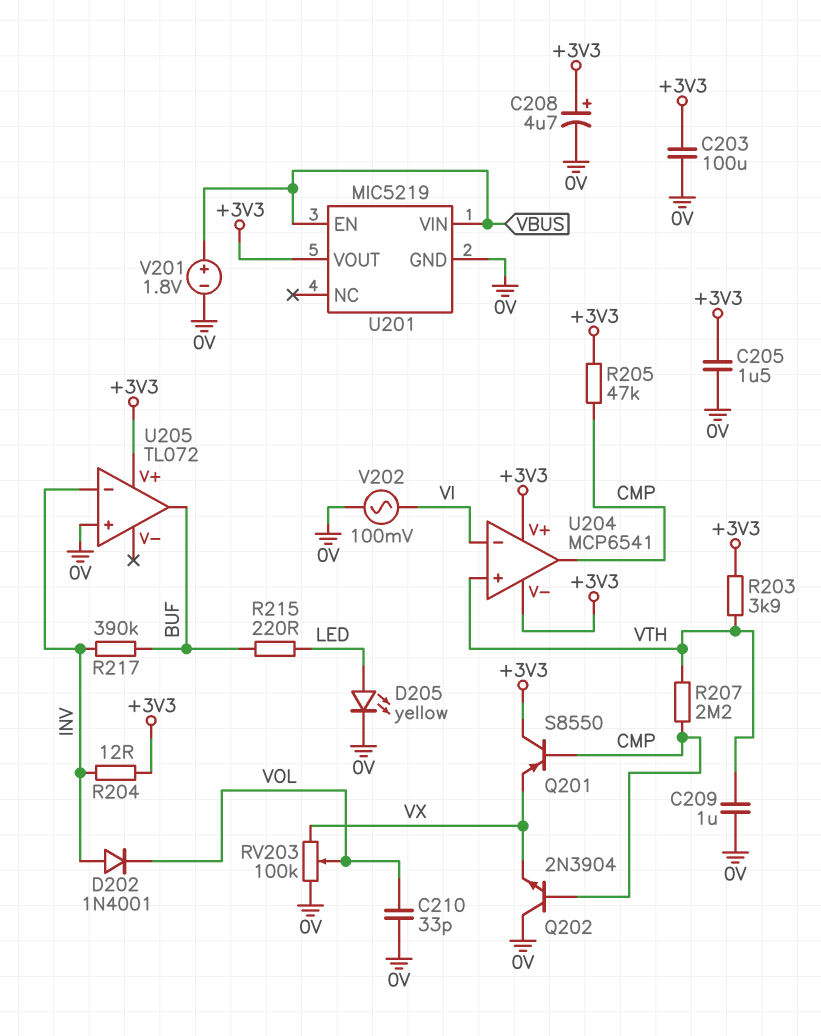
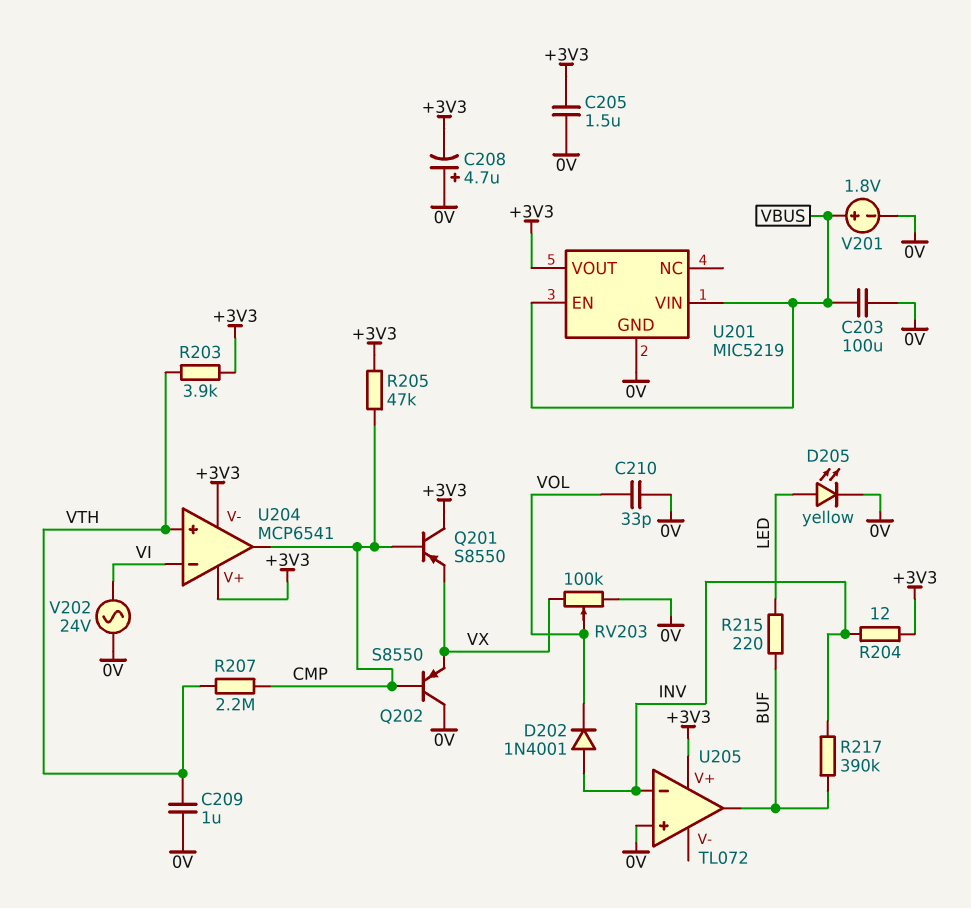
C203: 100uF (+3V3, 0V) -> 100uF (0V, VBUS)
C208: 4.7uF (plus +3V3, minus 0V) -> 4.7uF (plus 0V, minus +3V3)
Q202: NPN 2N3904 (B CMP, C 0V, E VX) -> PNP S8550 (B CMP, C 0V, E VX)
V202: AC 100mV (0V, VI) -> AC 24V (0V, VI)

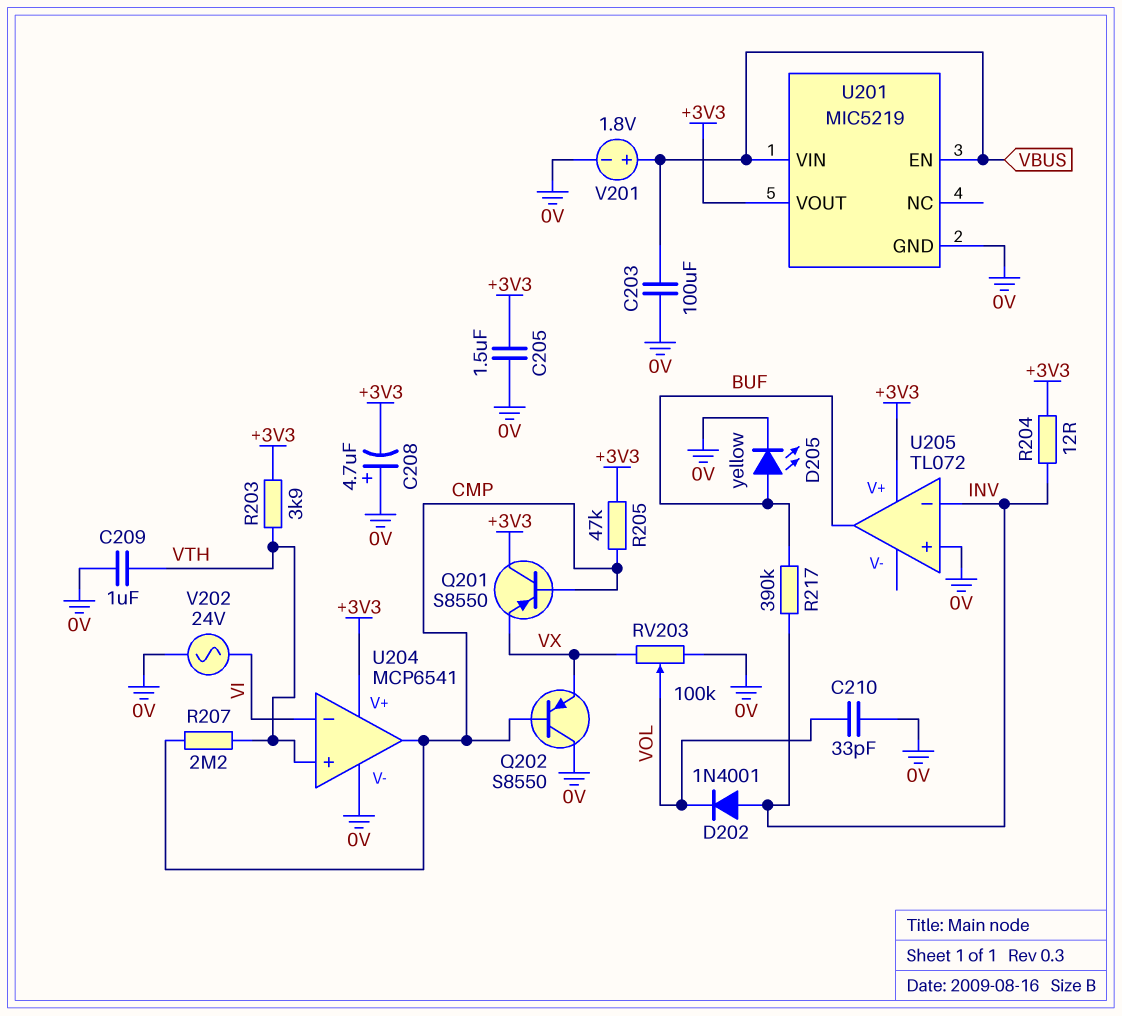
D205: LED yellow (A LED, K 0V) -> LED yellow (A BUF, K 0V)
R215: 220 (BUF, LED) -> none
U204 pin V-: +3V3 -> 0V

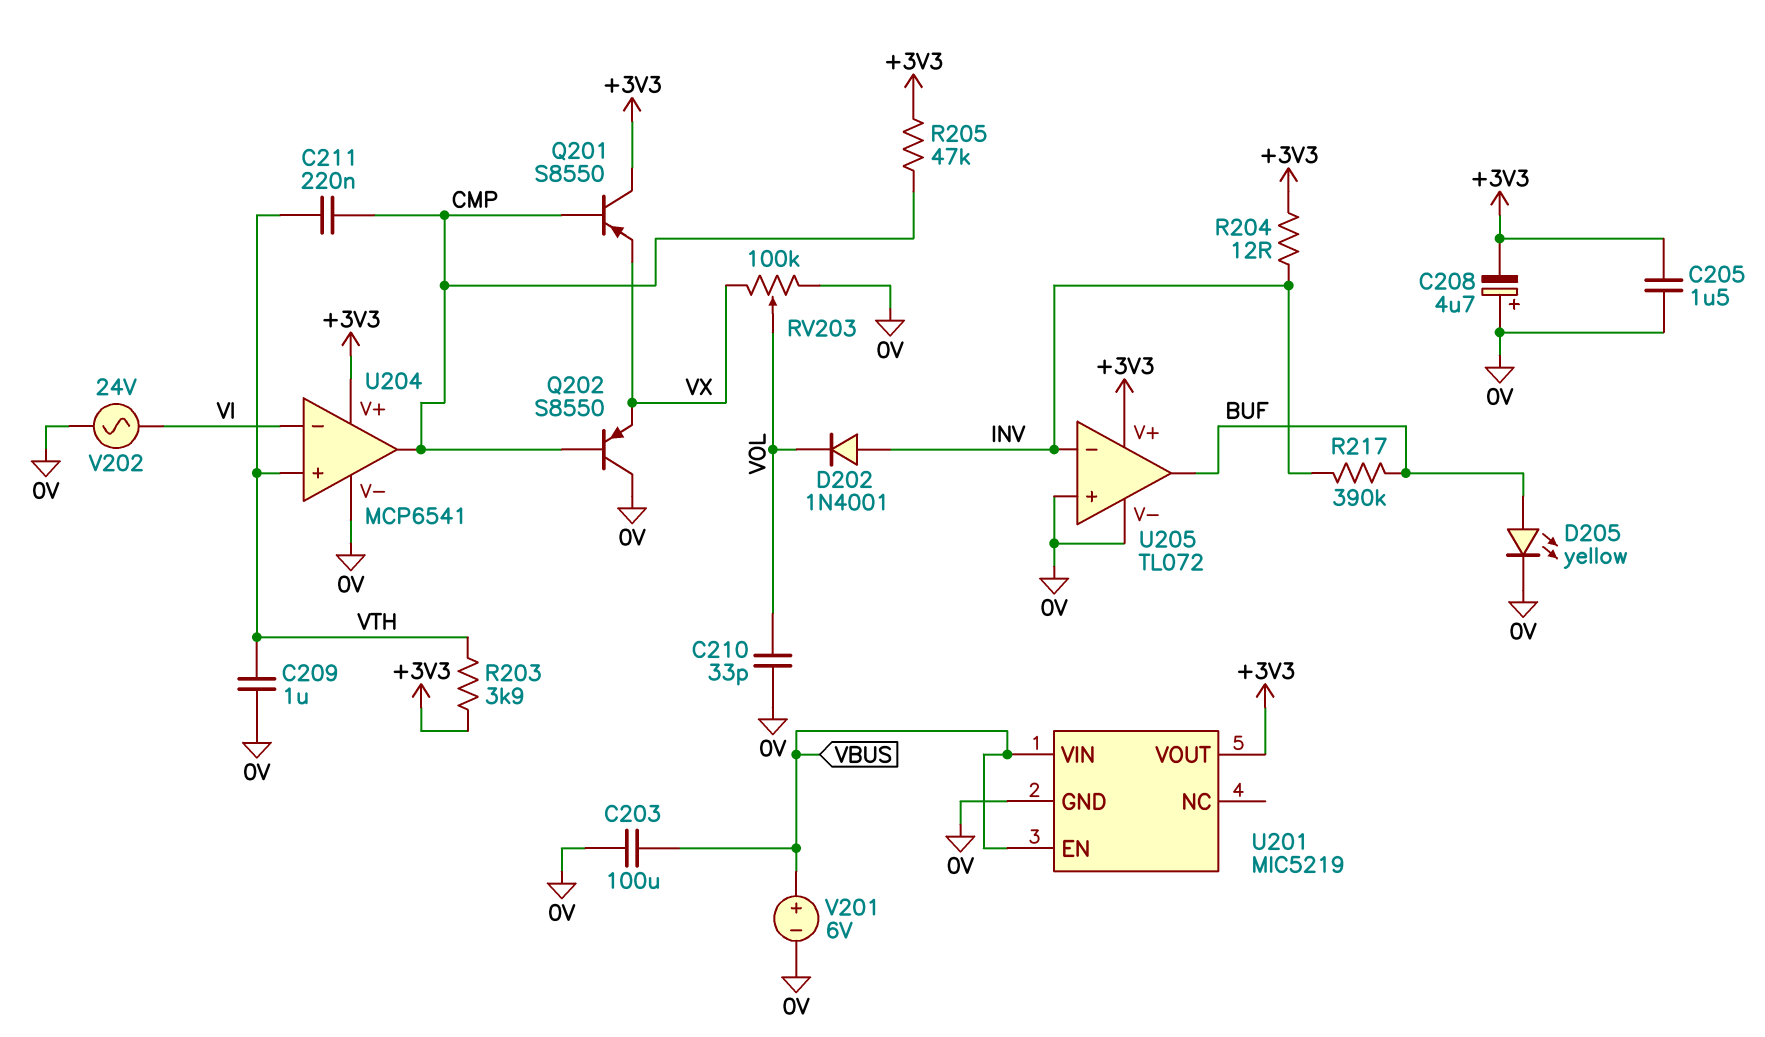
C211: none -> 220nF (CMP, VTH)
R207: 2.2M (CMP, VTH) -> none
U205 pin V-: none -> 0V
V201: 1.8V (plus VBUS, minus 0V) -> 6V (plus VBUS, minus 0V)

